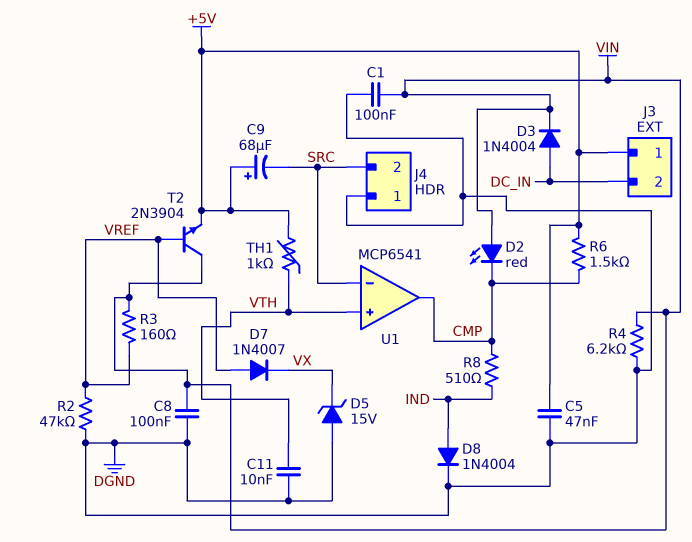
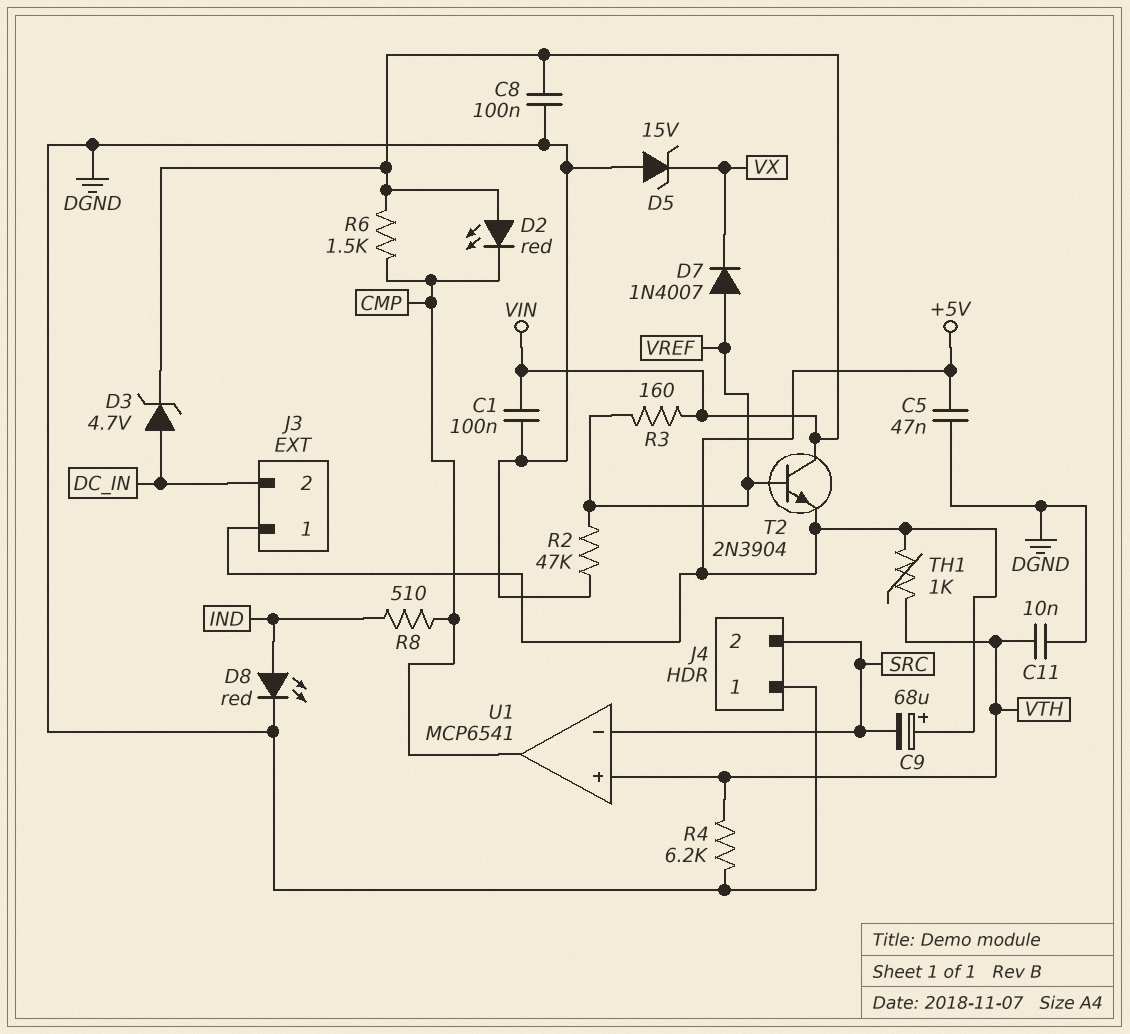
D3: diode 1N4004 (A DC_IN, K VIN) -> zener 4.7V (A DC_IN, K VIN)
D8: diode 1N4004 (A IND, K DGND) -> LED red (A IND, K DGND)
R4: 6.2k (DGND, VIN) -> 6.2k (DGND, VTH)
R6: 1.5k (+5V, CMP) -> 1.5k (CMP, VIN)

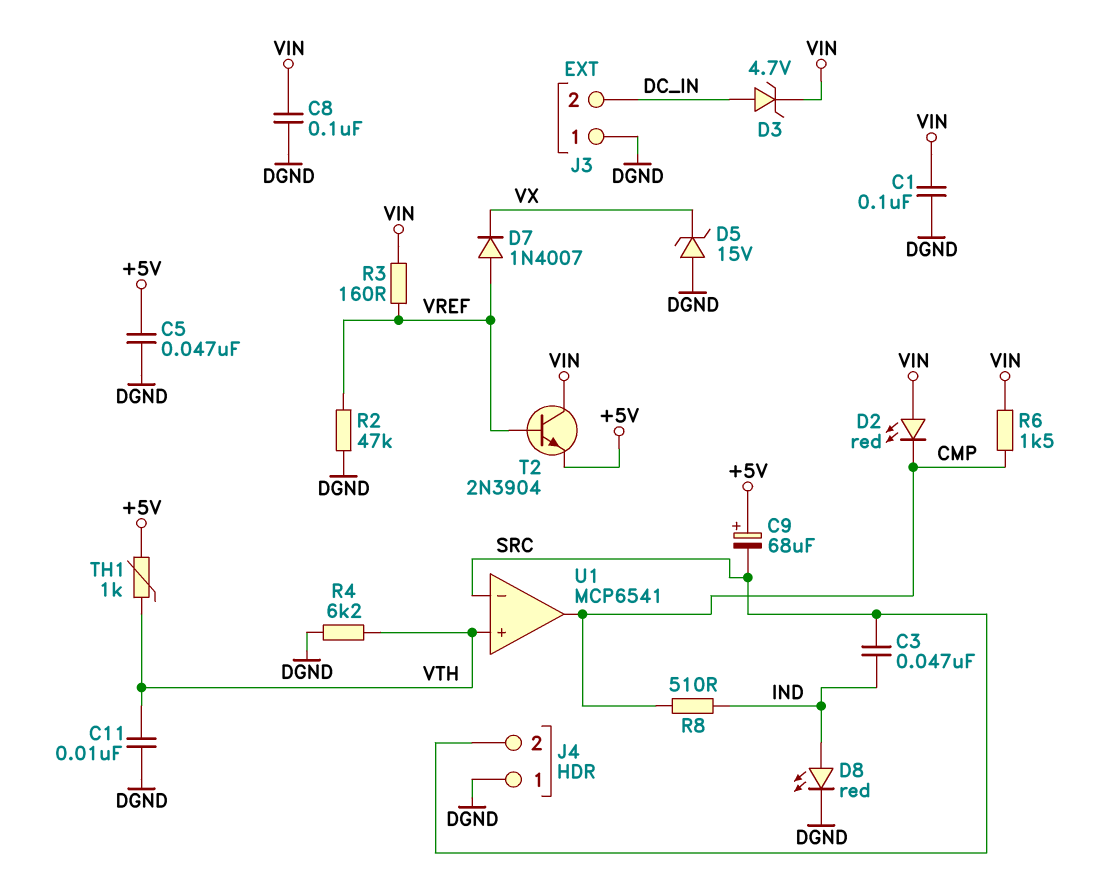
C3: none -> 47nF (IND, SRC)
J3 pin 1: +5V -> DGND

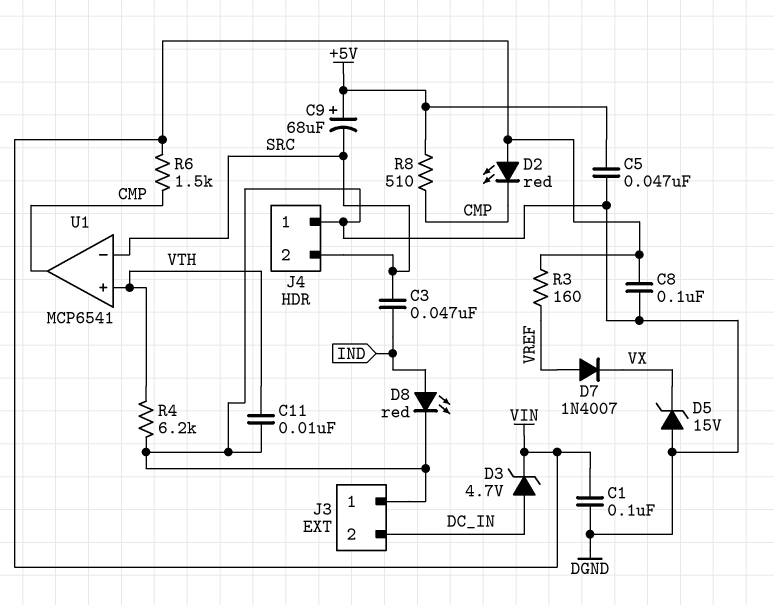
R2: 47k (DGND, VREF) -> none
R8: 510 (CMP, IND) -> 510 (+5V, CMP)
T2: NPN 2N3904 (B VREF, C VIN, E +5V) -> none
TH1: 1k (+5V, VTH) -> none

